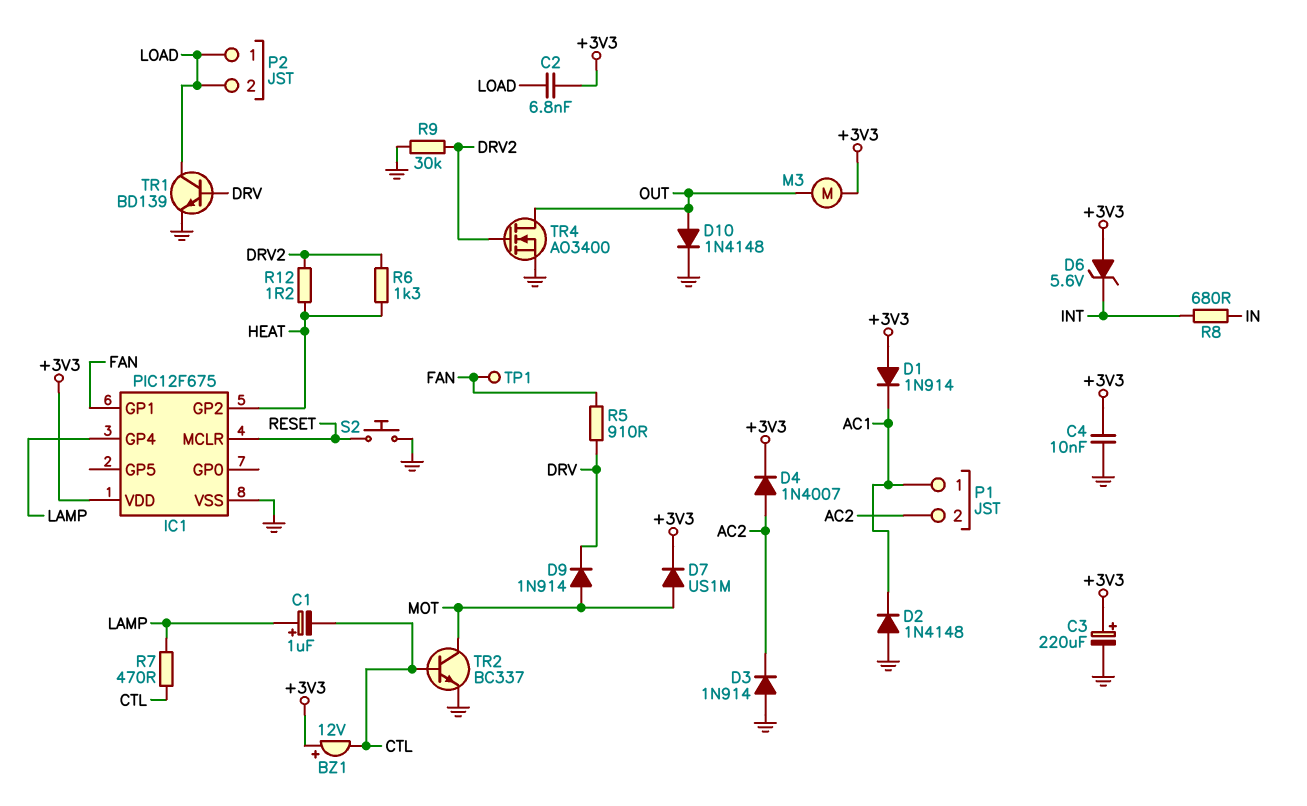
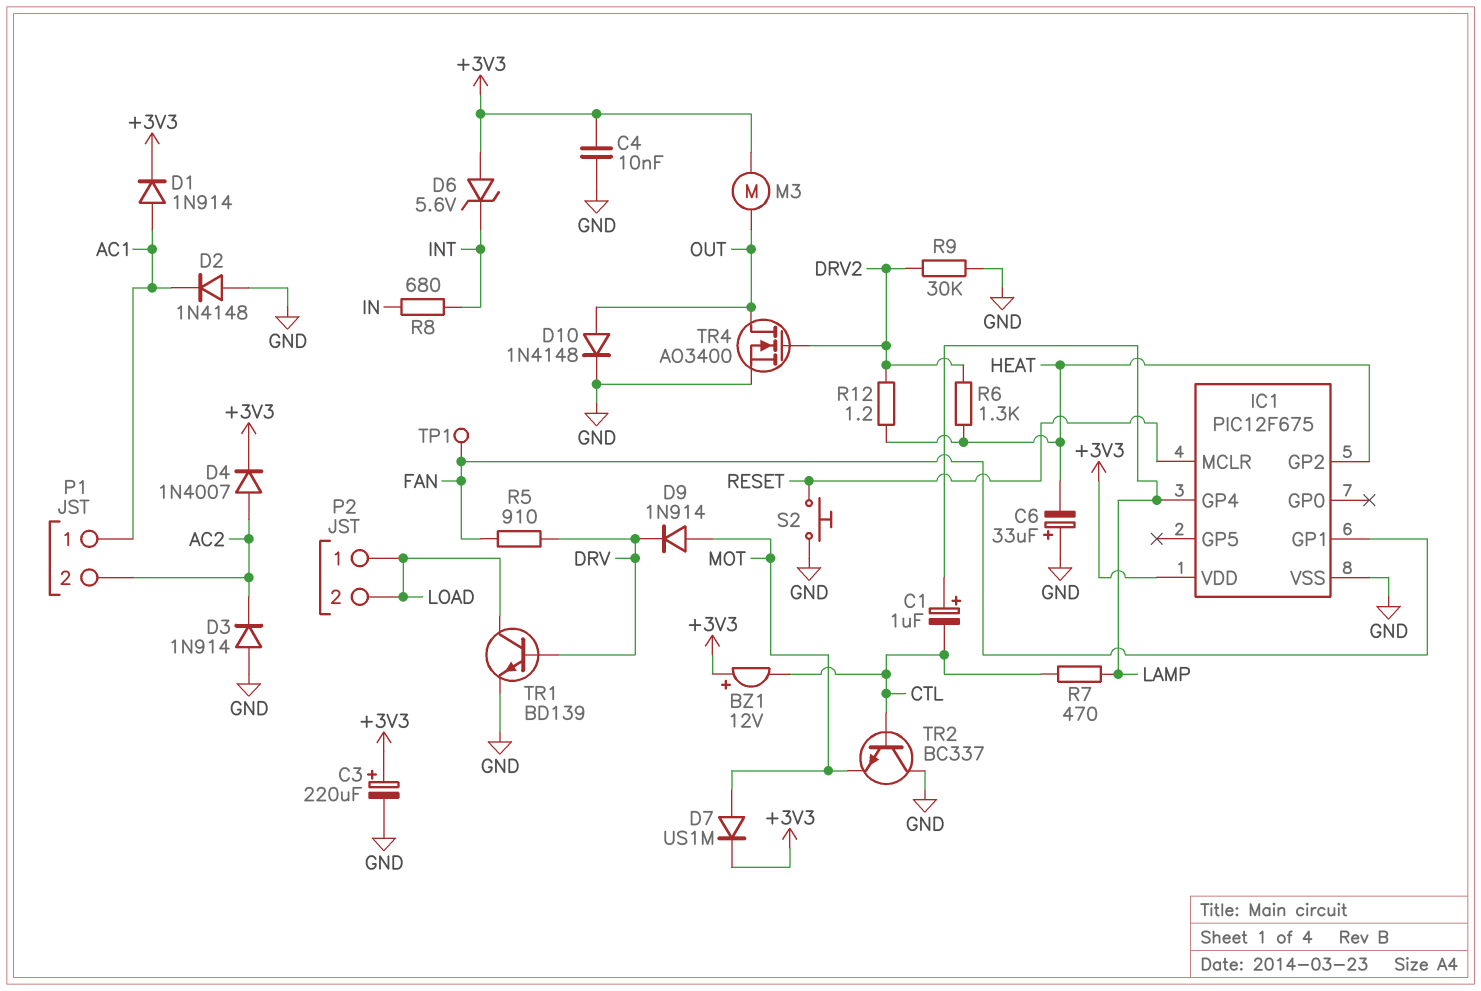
C2: 6.8nF (+3V3, LOAD) -> none
C6: none -> 33uF (plus GND, minus HEAT)
D1: diode 1N914 (A +3V3, K AC1) -> diode 1N914 (A AC1, K +3V3)
TR2: NPN BC337 (B CTL, C MOT, E GND) -> NPN BC337 (B CTL, C GND, E MOT)

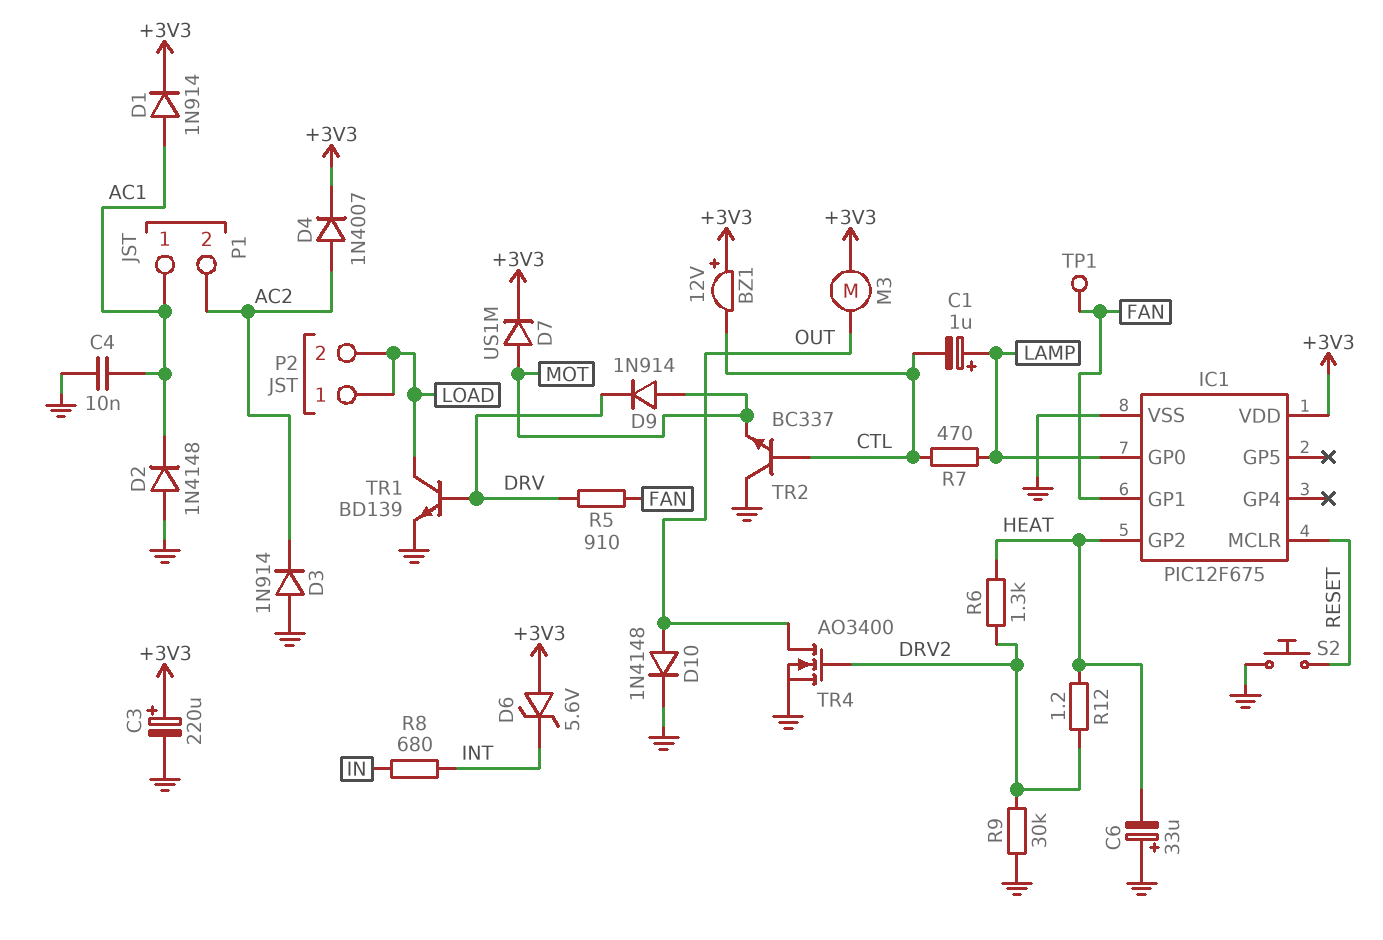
C4: 10nF (+3V3, GND) -> 10nF (AC1, GND)
IC1 pin GP0: none -> LAMP
IC1 pin GP4: LAMP -> none

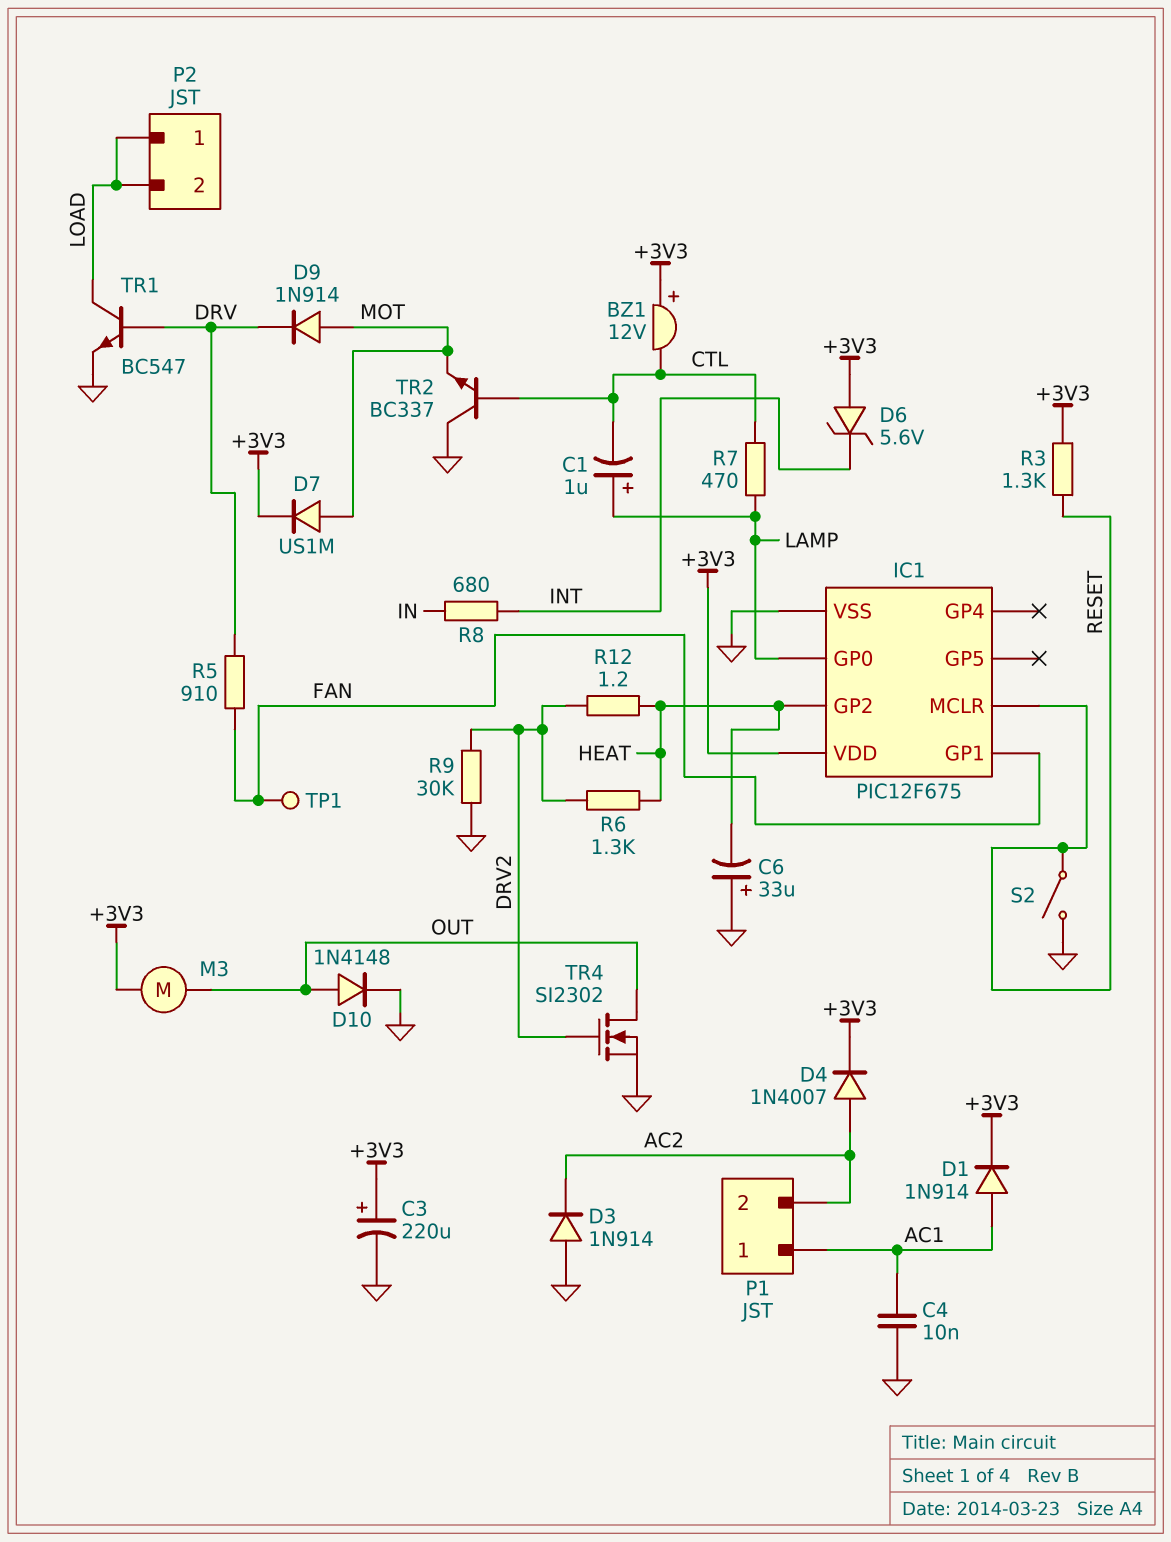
D2: diode 1N4148 (A GND, K AC1) -> none
R3: none -> 1.3k (+3V3, RESET)
S2: button (GND, RESET) -> switch (GND, RESET)
TR1: NPN BD139 (B DRV, C LOAD, E GND) -> NPN BC547 (B DRV, C LOAD, E GND)
TR4: NMOS AO3400 (G DRV2, D OUT, S GND) -> NMOS SI2302 (G DRV2, D OUT, S GND)

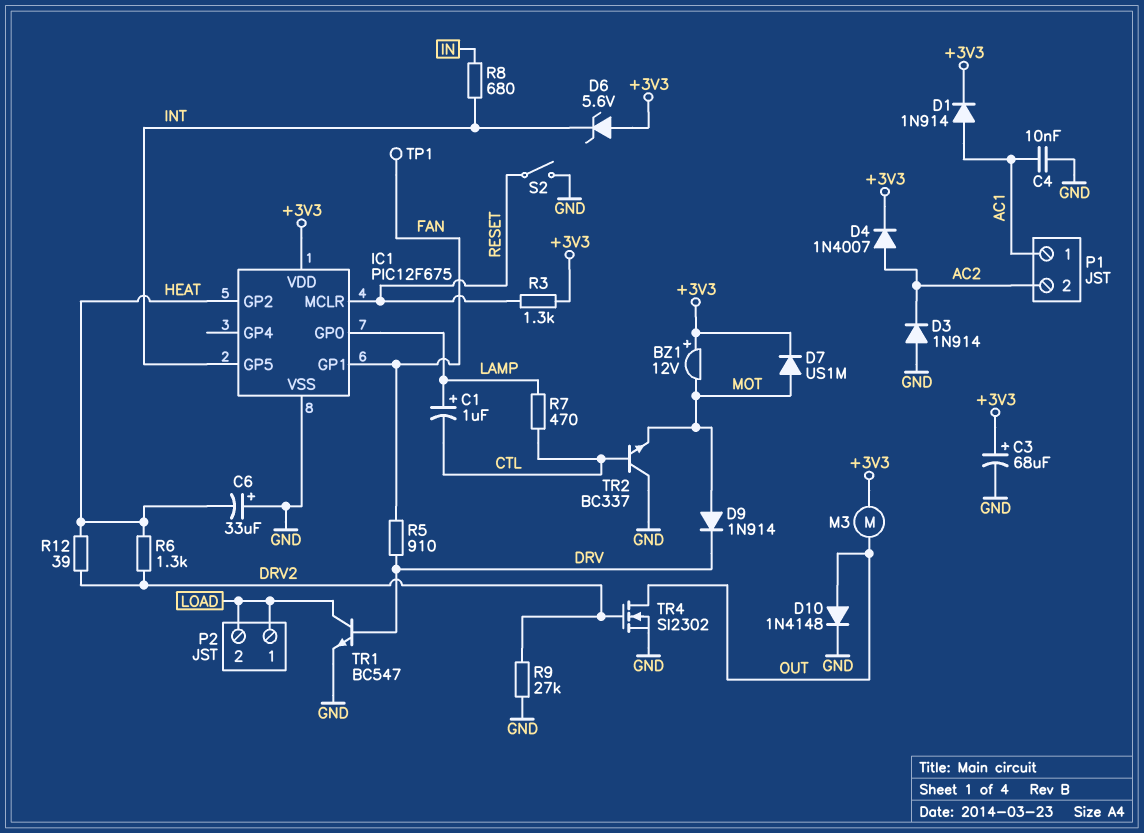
BZ1: buzzer 12V (plus +3V3, minus CTL) -> buzzer 12V (plus +3V3, minus MOT)
C3: 220uF (plus +3V3, minus GND) -> 68uF (plus +3V3, minus GND)
IC1 pin GP5: none -> INT
R9: 30k (DRV2, GND) -> 27k (DRV2, GND)
R12: 1.2 (DRV2, HEAT) -> 39 (DRV2, HEAT)

